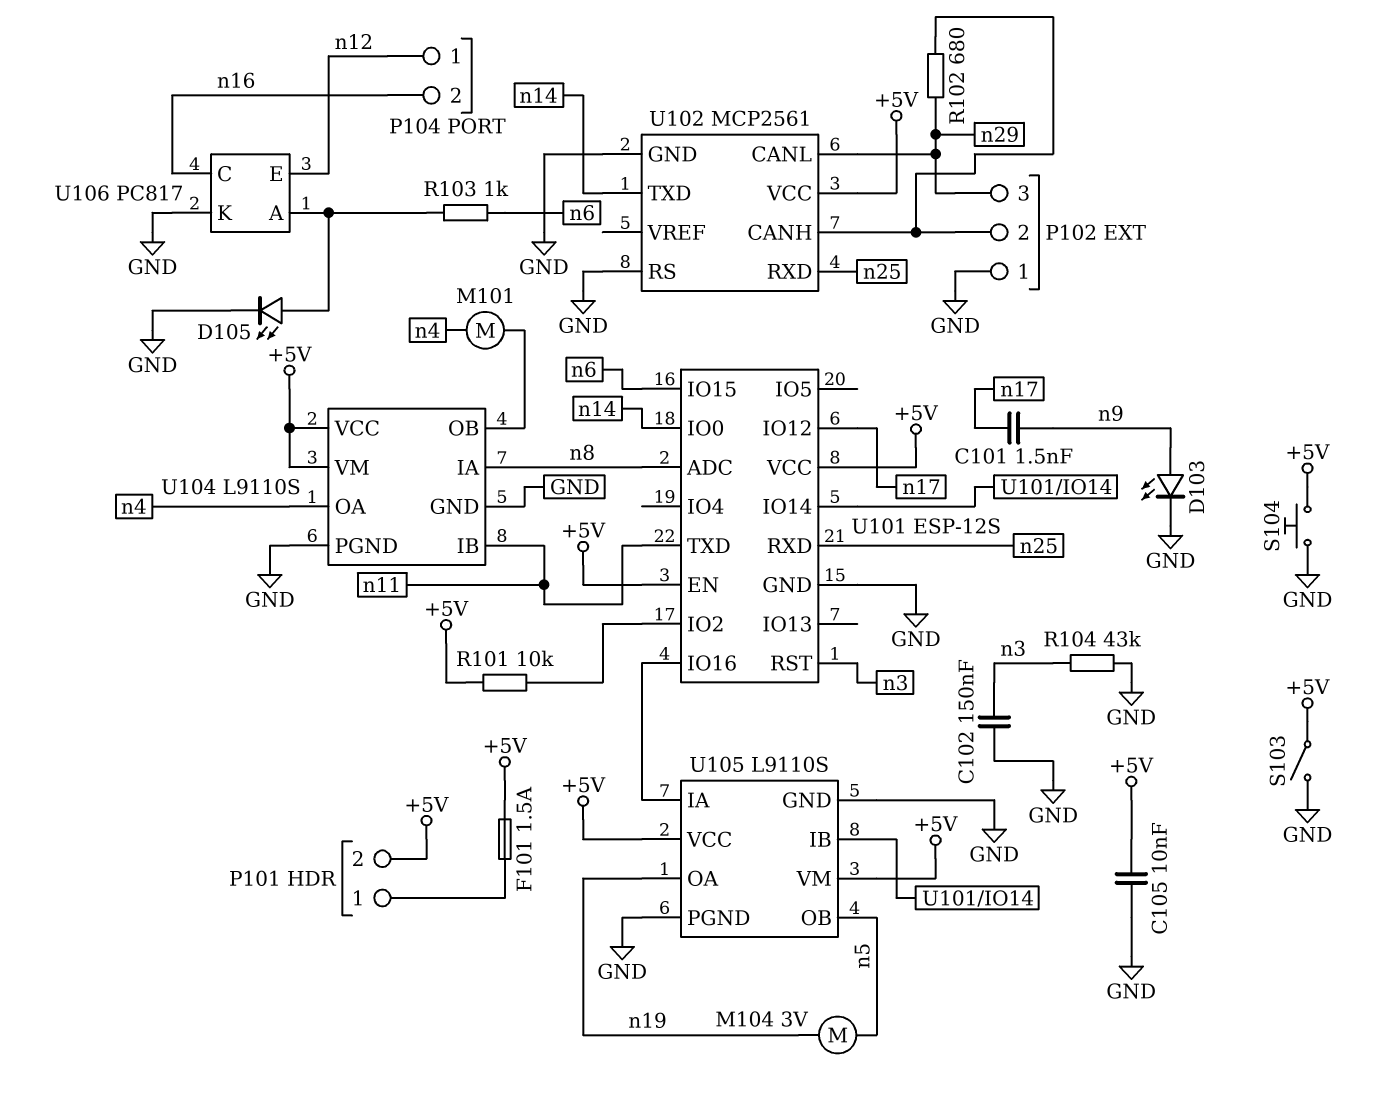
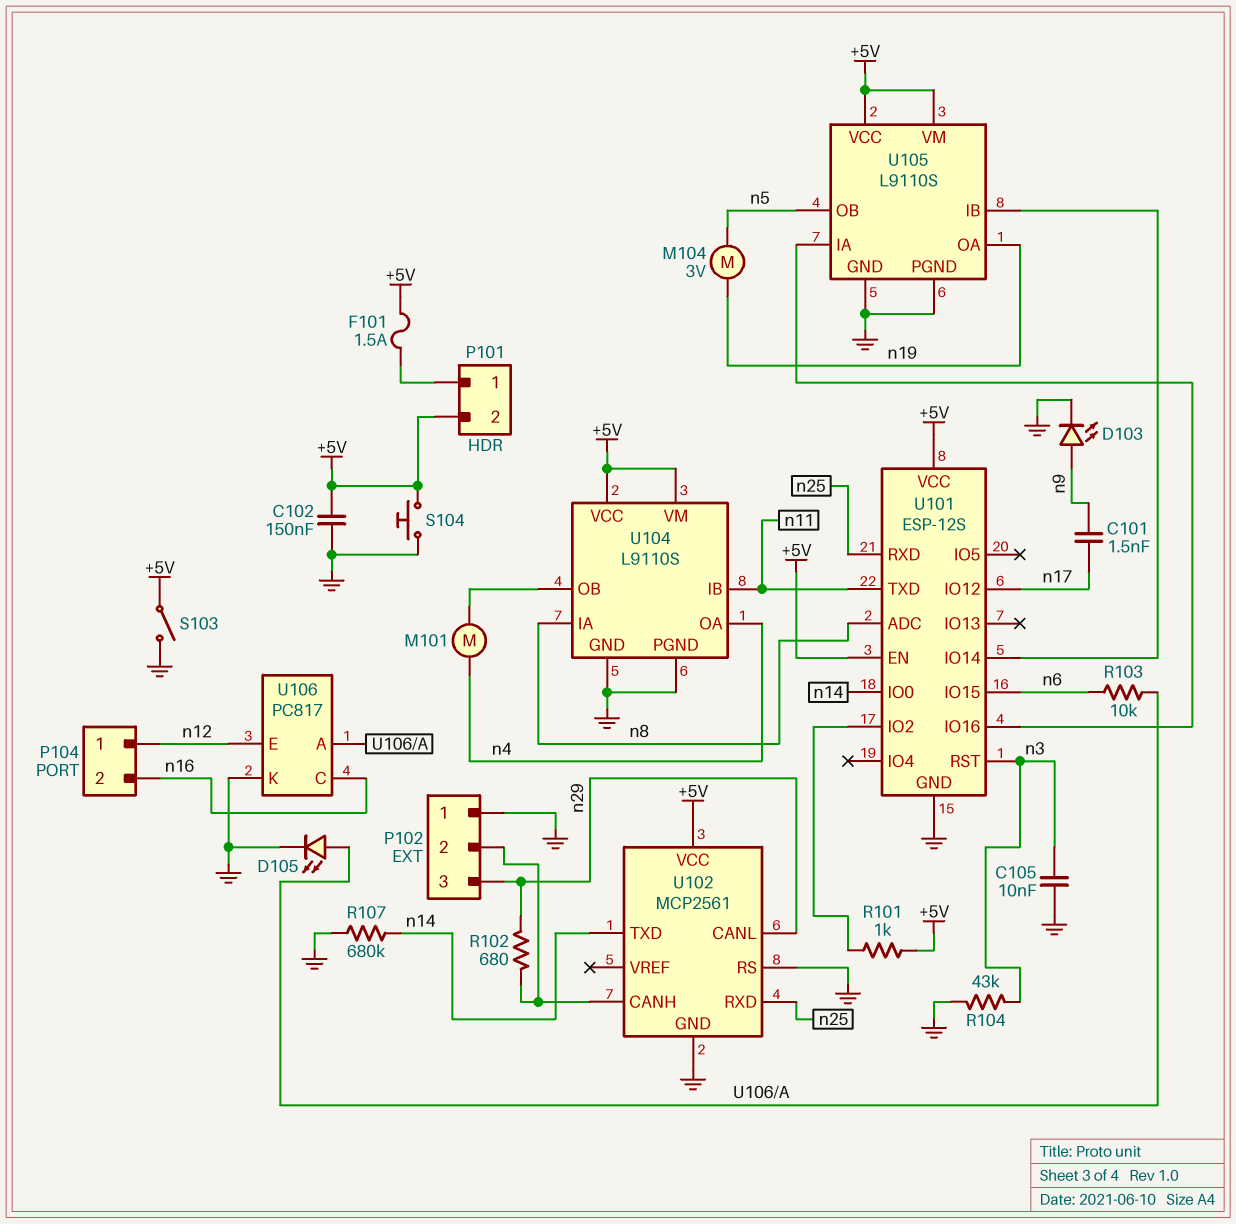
C102: 150nF (GND, n3) -> 150nF (+5V, GND)
C105: 10nF (+5V, GND) -> 10nF (GND, n3)
R101: 10k (+5V, U101/IO2) -> 1k (+5V, U101/IO2)
R103: 1k (U106/A, n6) -> 10k (U106/A, n6)
R107: none -> 680k (GND, n14)

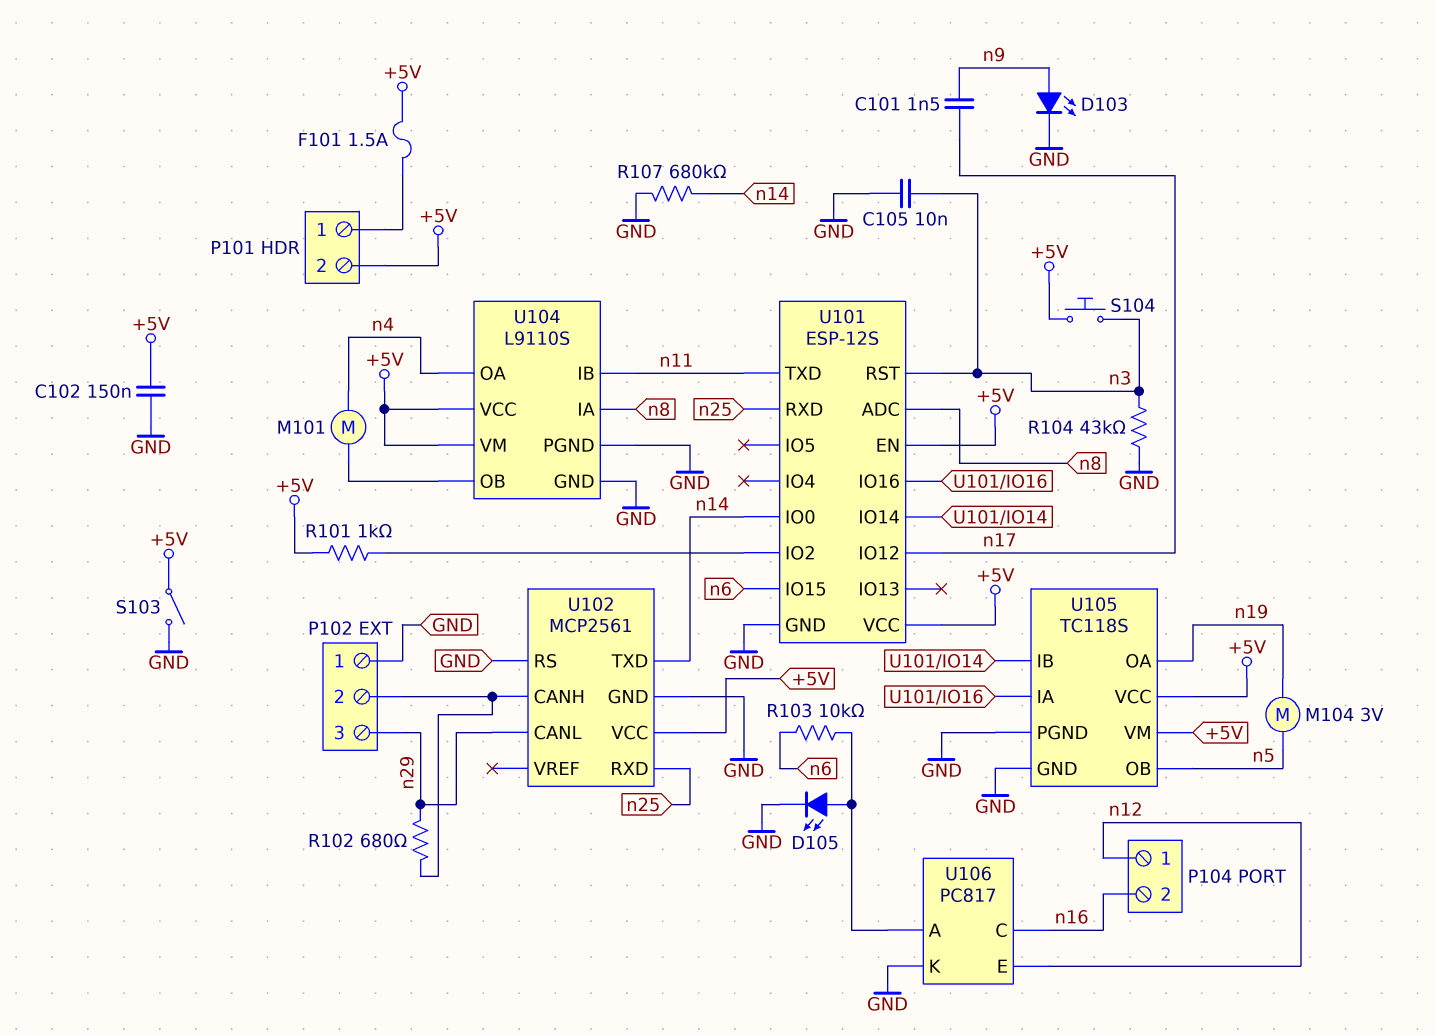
S104: button (+5V, GND) -> button (+5V, n3)
U105: L9110S -> TC118S

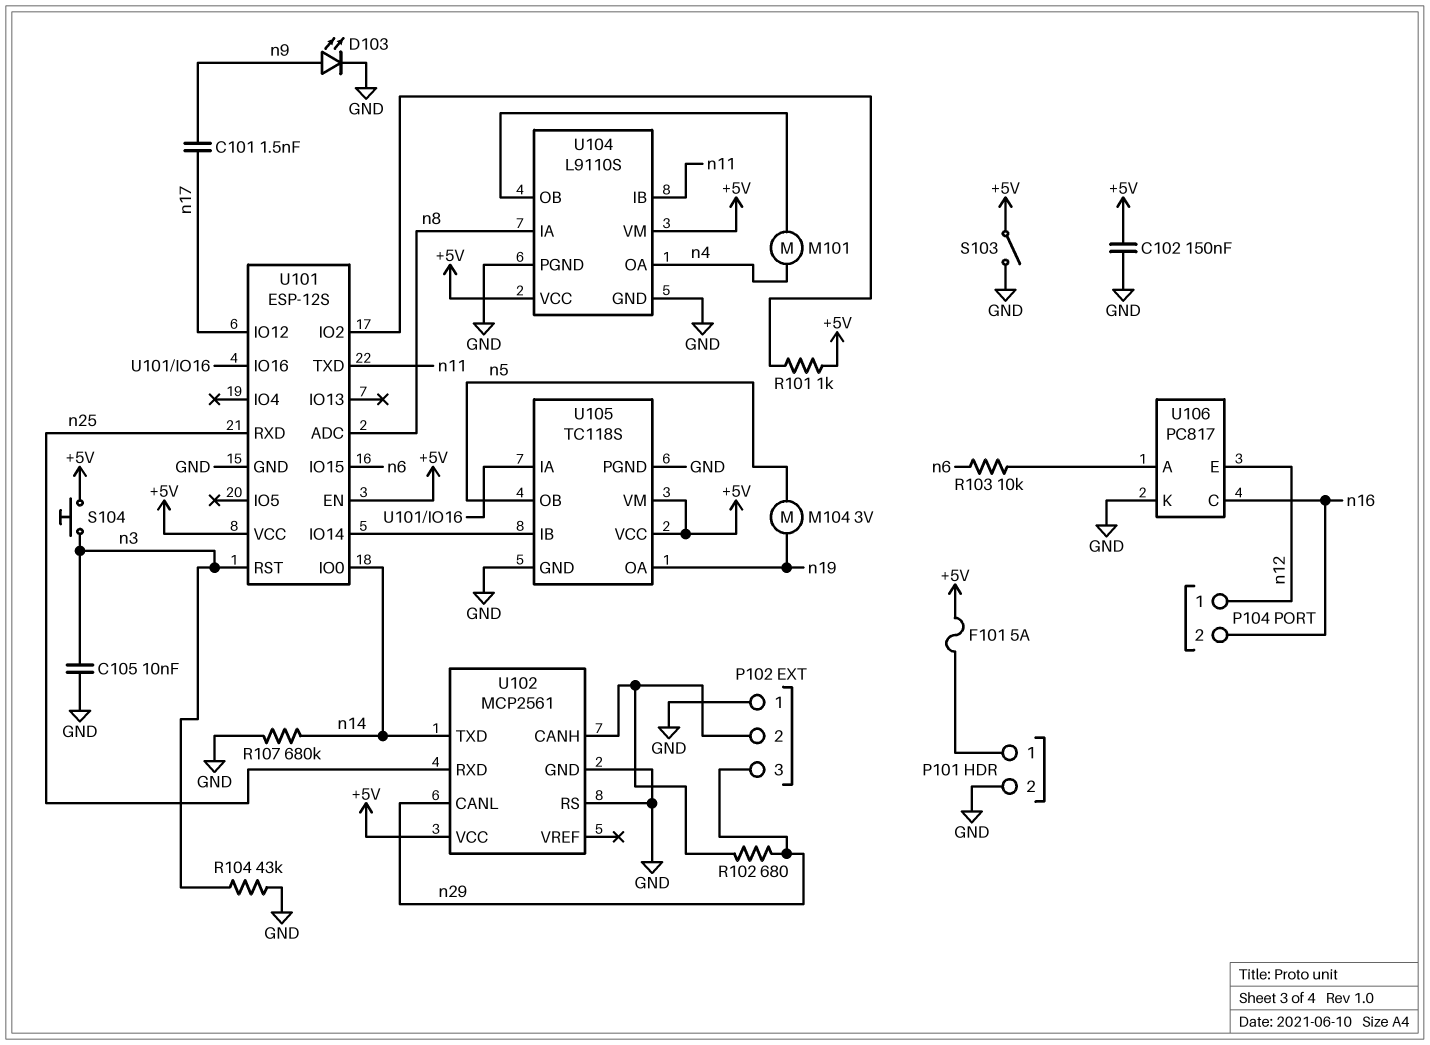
D105: LED (A U106/A, K GND) -> none
F101: 1.5A (+5V, P101/1) -> 5A (+5V, P101/1)
P101 pin 2: +5V -> GND

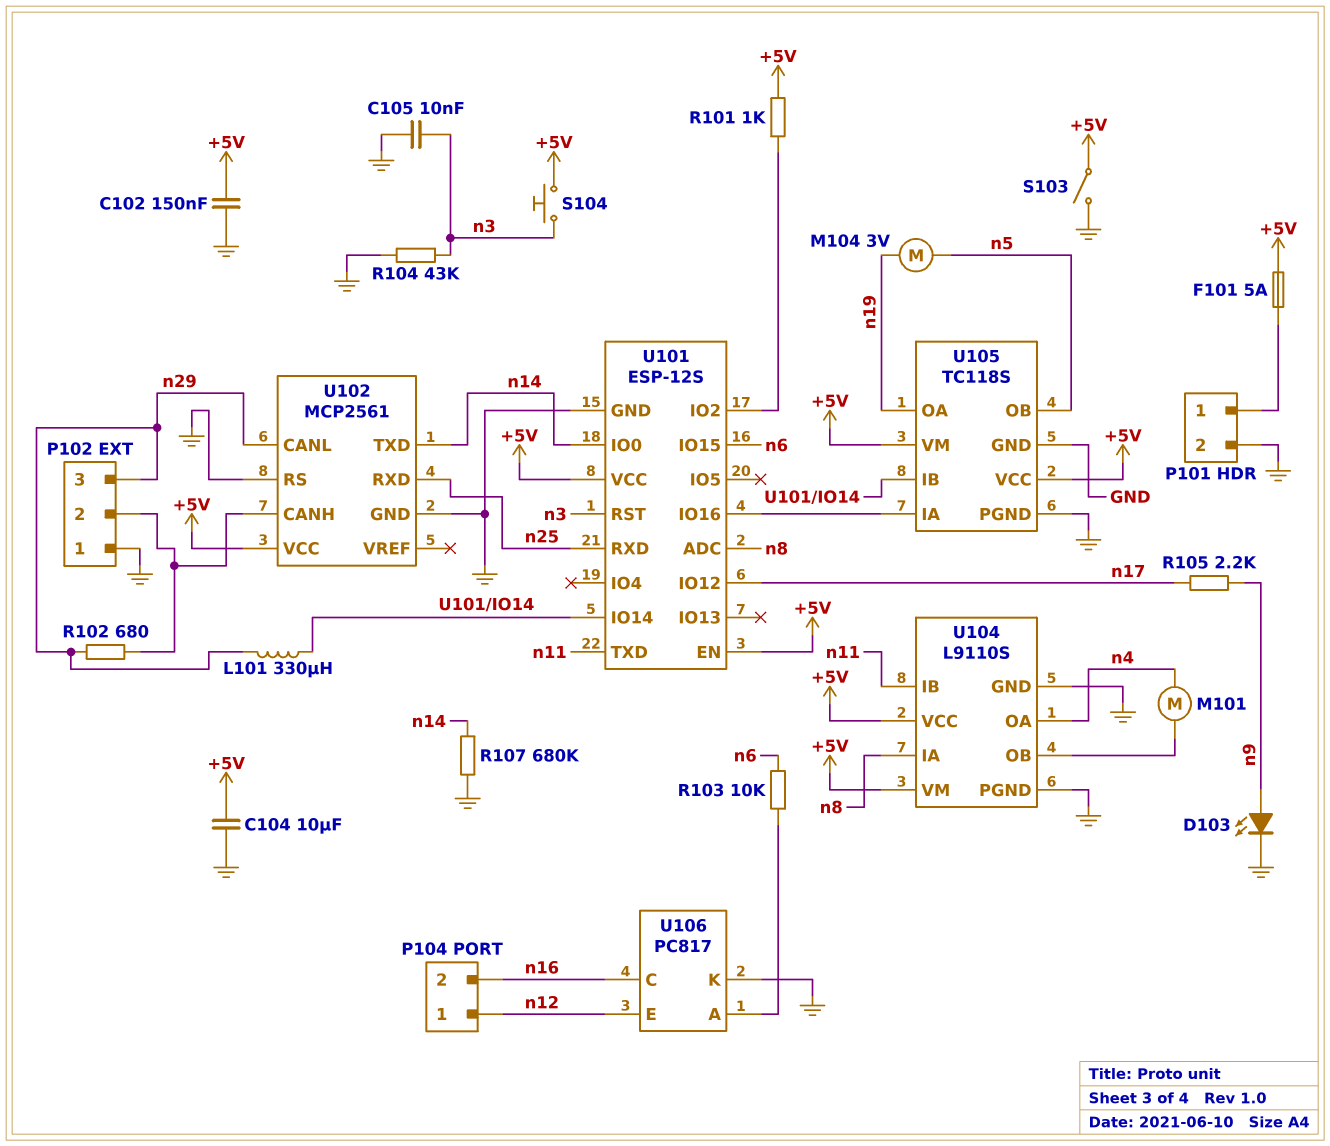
C101: 1.5nF (n9, n17) -> none
C104: none -> 10uF (+5V, GND)
L101: none -> 330uH (U101/IO14, n29)
R105: none -> 2.2k (n9, n17)

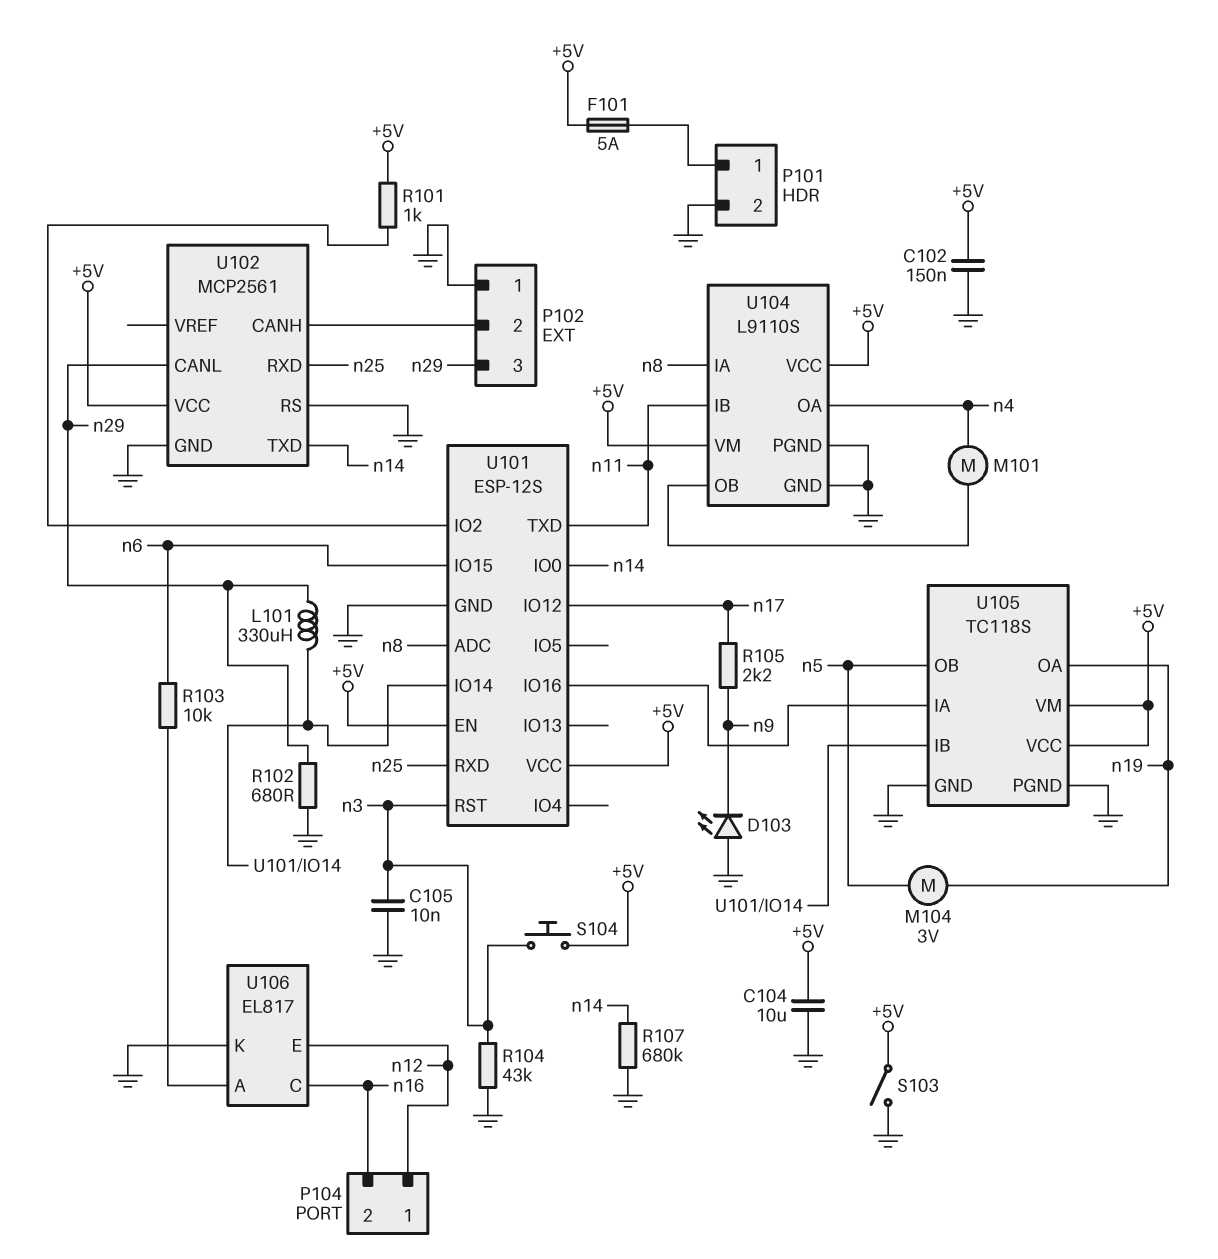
D103: LED (A n9, K GND) -> LED (A GND, K n9)
R102: 680 (P102/2, n29) -> 680 (GND, n29)
U106: PC817 -> EL817

